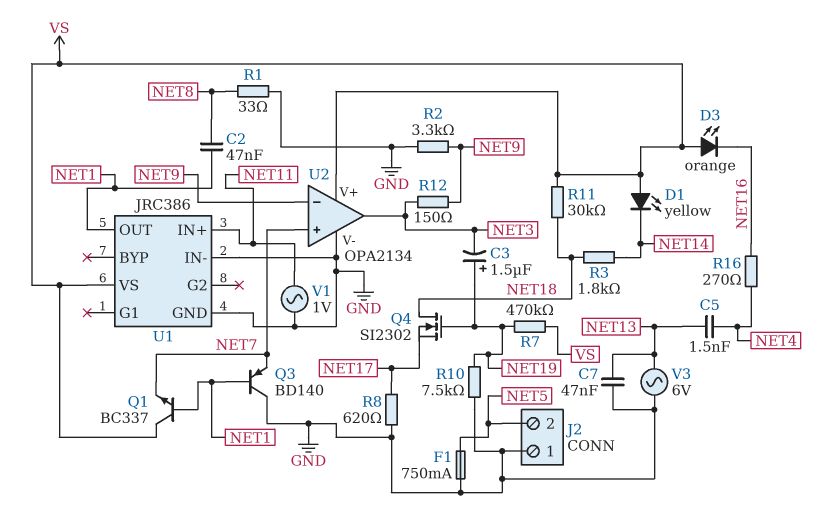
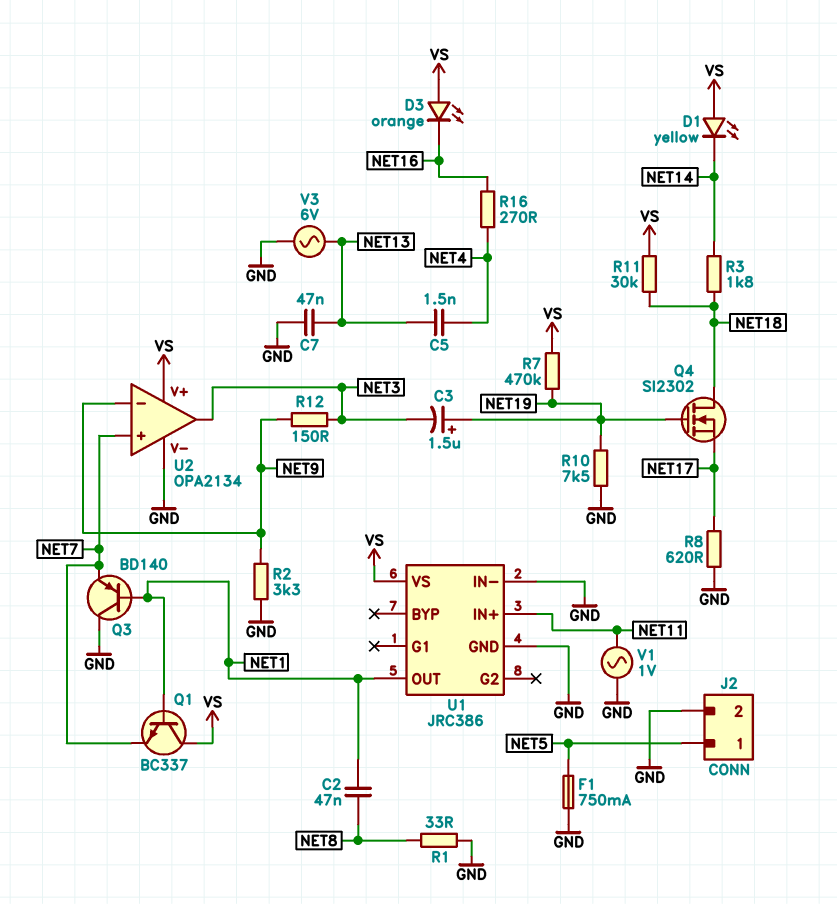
J2 pin 1: GND -> NET5
J2 pin 2: NET5 -> GND

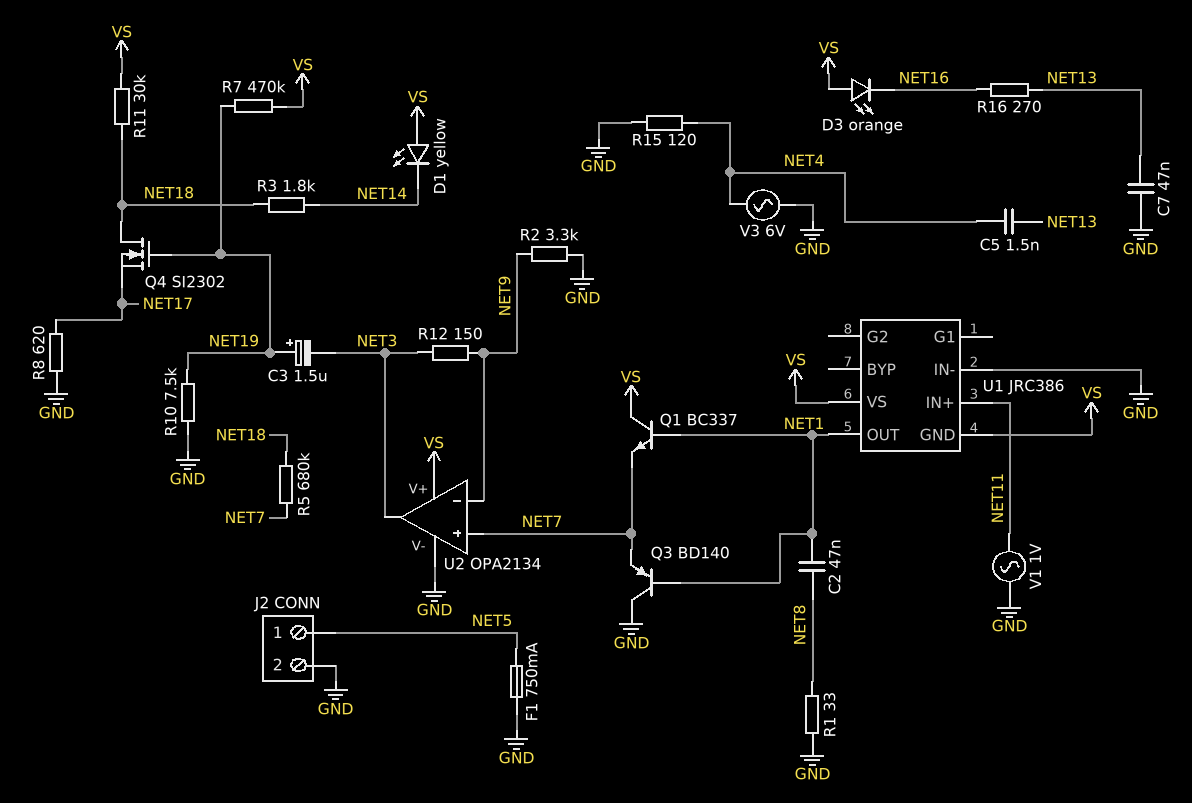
R5: none -> 680k (NET7, NET18)
R15: none -> 120 (GND, NET4)
R16: 270 (NET4, NET16) -> 270 (NET13, NET16)
U1 pin GND: GND -> VS
V3: AC 6V (GND, NET13) -> AC 6V (GND, NET4)

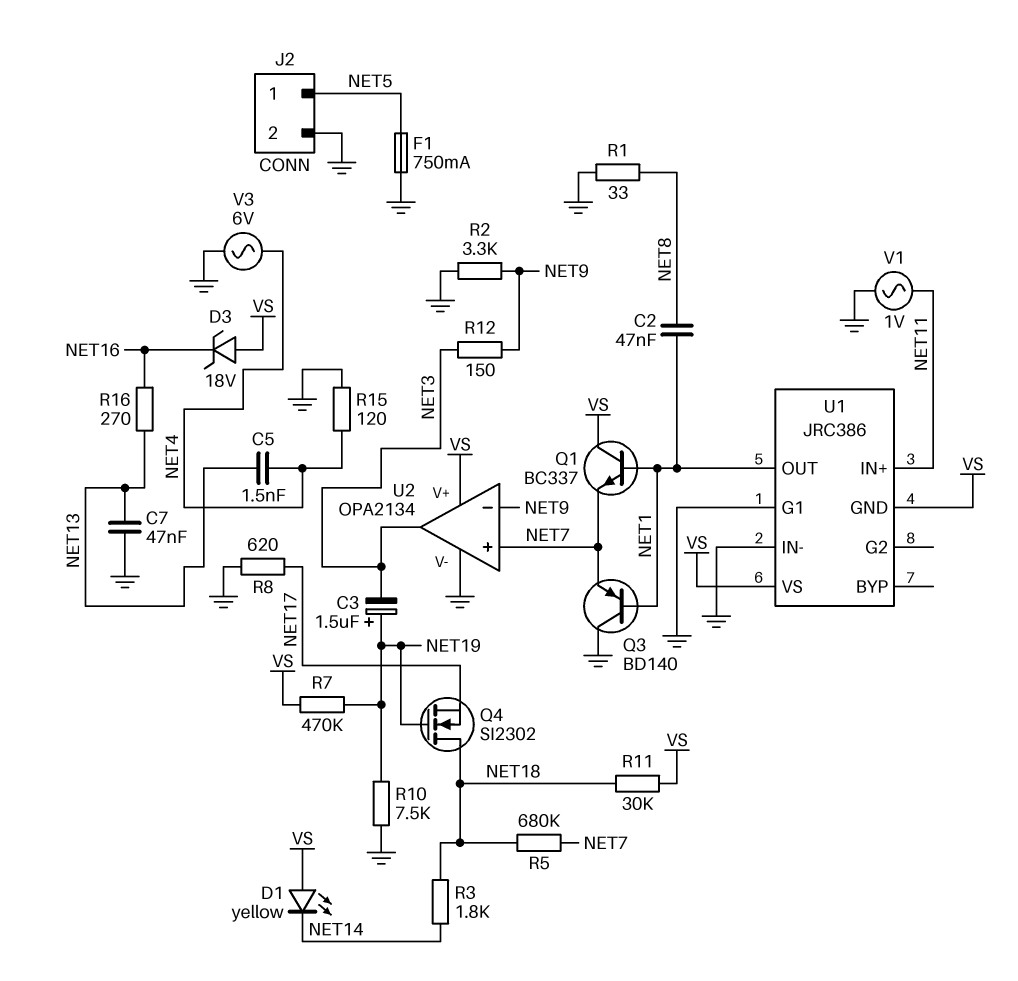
D3: LED orange (A VS, K NET16) -> zener 18V (A VS, K NET16)
U1 pin G1: none -> GND

